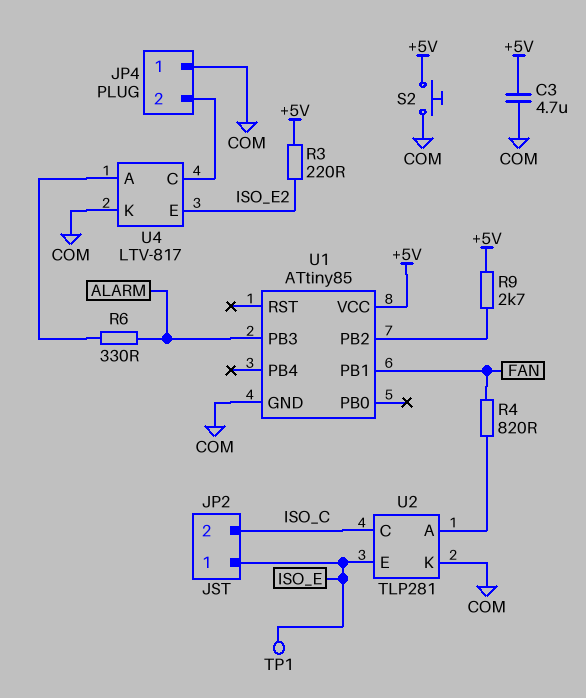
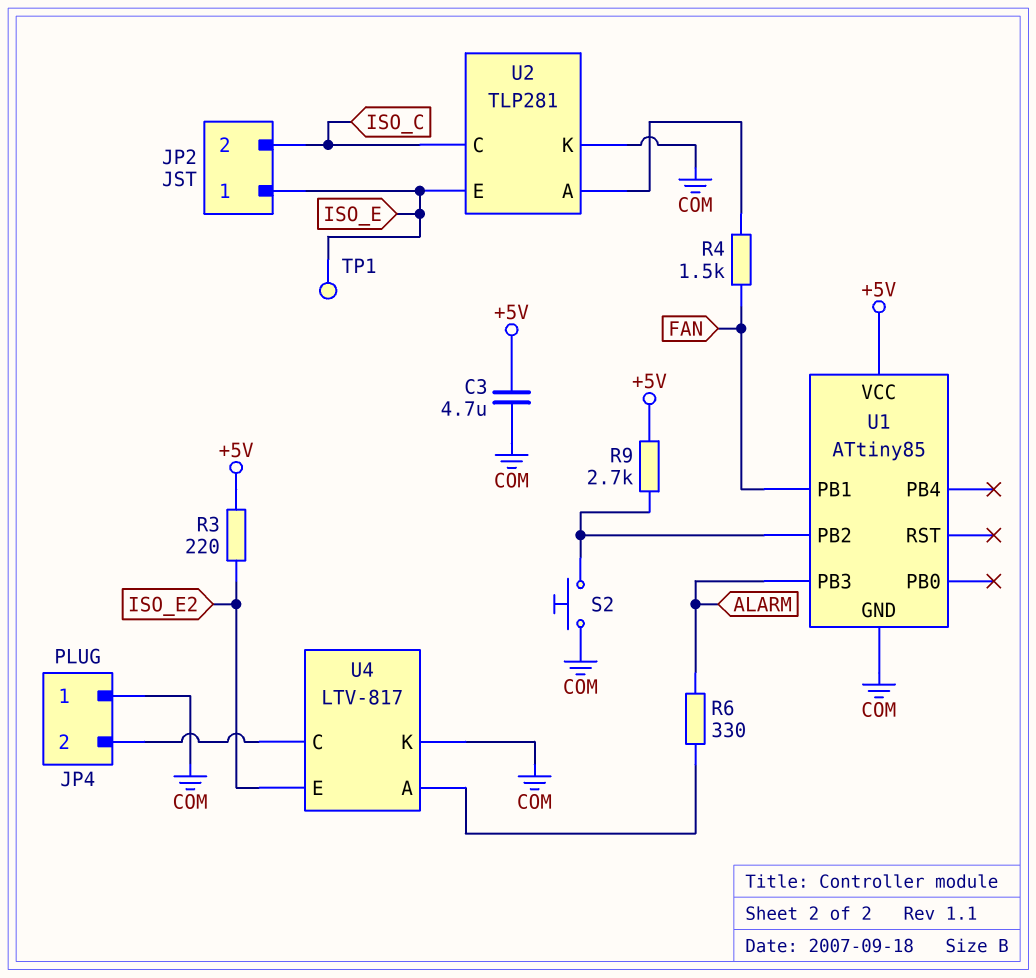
R4: 820 (FAN, U2/A) -> 1.5k (FAN, U2/A)
S2: button (+5V, COM) -> button (COM, U1/PB2)

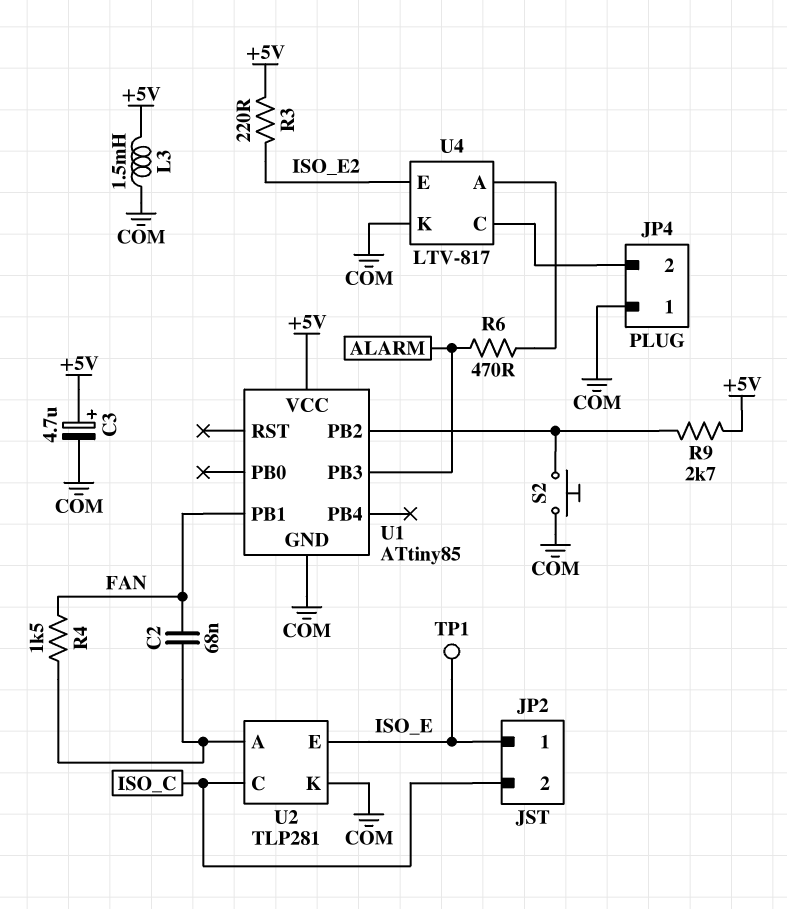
C2: none -> 68nF (FAN, U2/A)
C3: 4.7uF (+5V, COM) -> 4.7uF (plus +5V, minus COM)
L3: none -> 1.5mH (+5V, COM)
R6: 330 (ALARM, U4/A) -> 470 (ALARM, U4/A)

